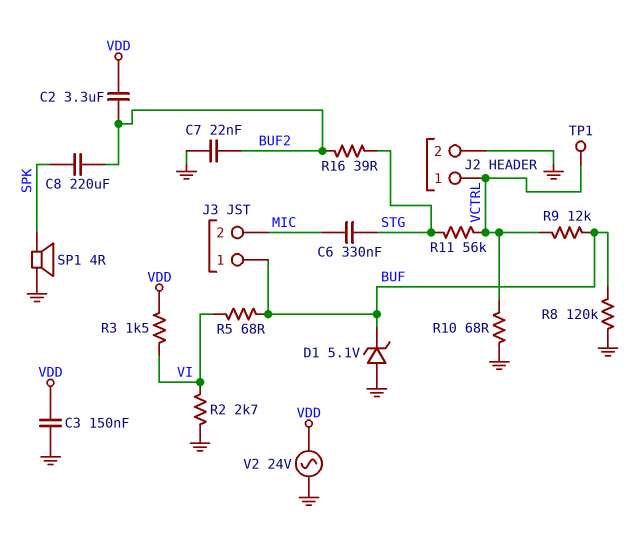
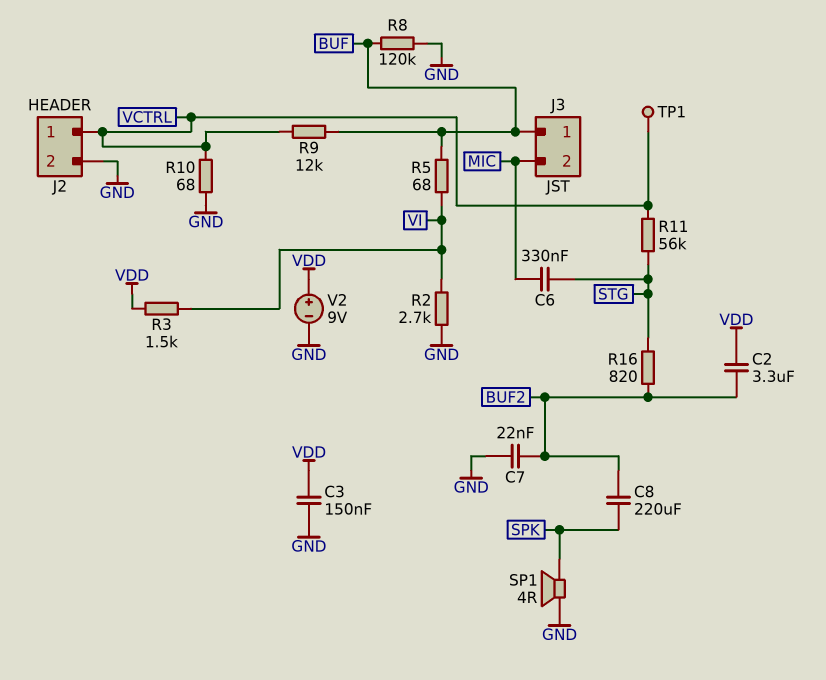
D1: zener 5.1V (A GND, K BUF) -> none
R16: 39 (BUF2, STG) -> 820 (BUF2, STG)
V2: AC 24V (GND, VDD) -> 9V (plus VDD, minus GND)

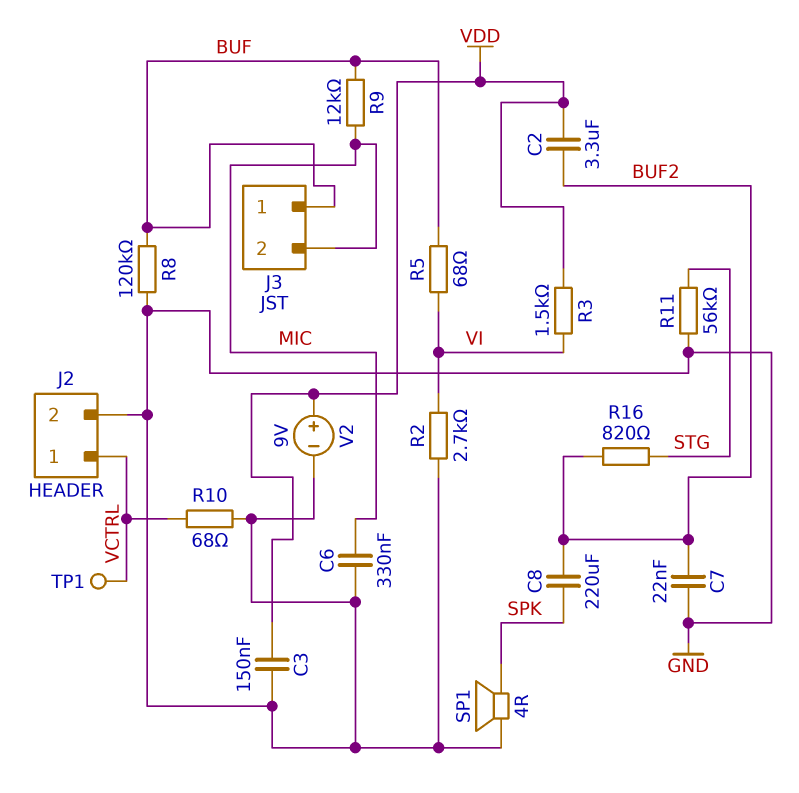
C6: 330nF (MIC, STG) -> 330nF (GND, MIC)
R9: 12k (BUF, VCTRL) -> 12k (BUF, MIC)
R11: 56k (STG, VCTRL) -> 56k (GND, STG)

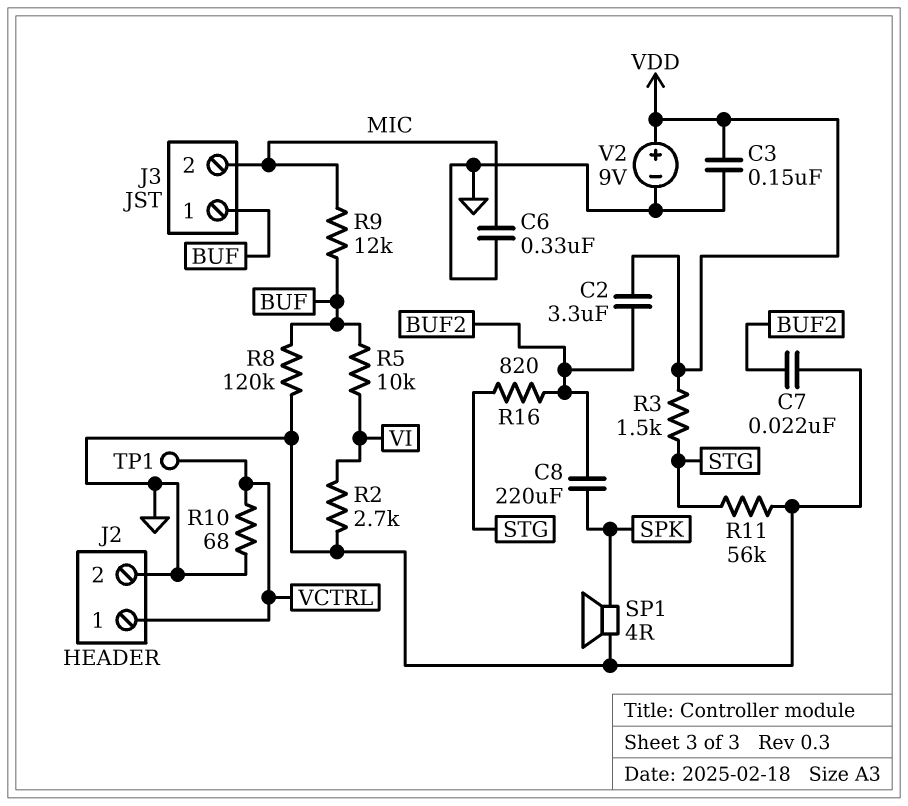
R3: 1.5k (VDD, VI) -> 1.5k (STG, VDD)
R5: 68 (BUF, VI) -> 10k (BUF, VI)

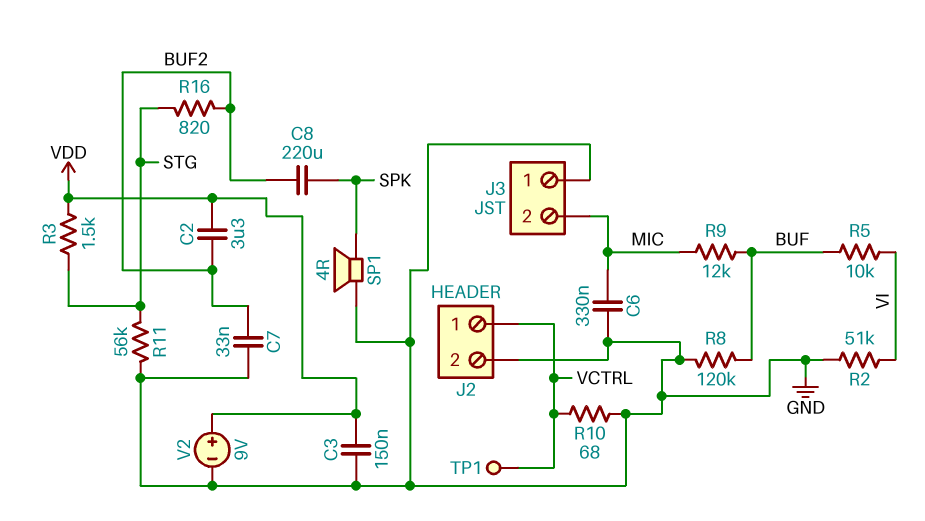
C7: 22nF (BUF2, GND) -> 33nF (BUF2, GND)
J3 pin 1: BUF -> GND
R2: 2.7k (GND, VI) -> 51k (GND, VI)

